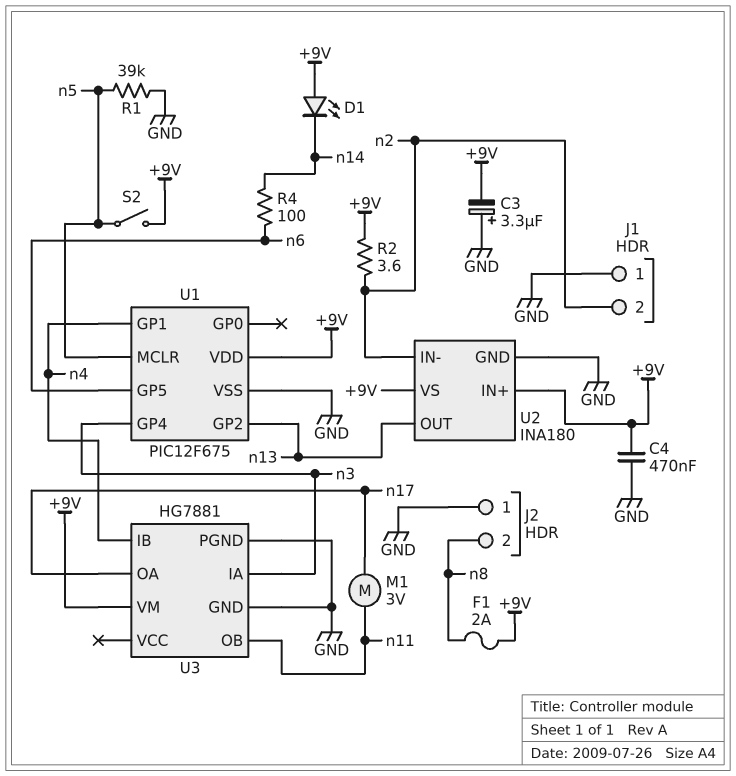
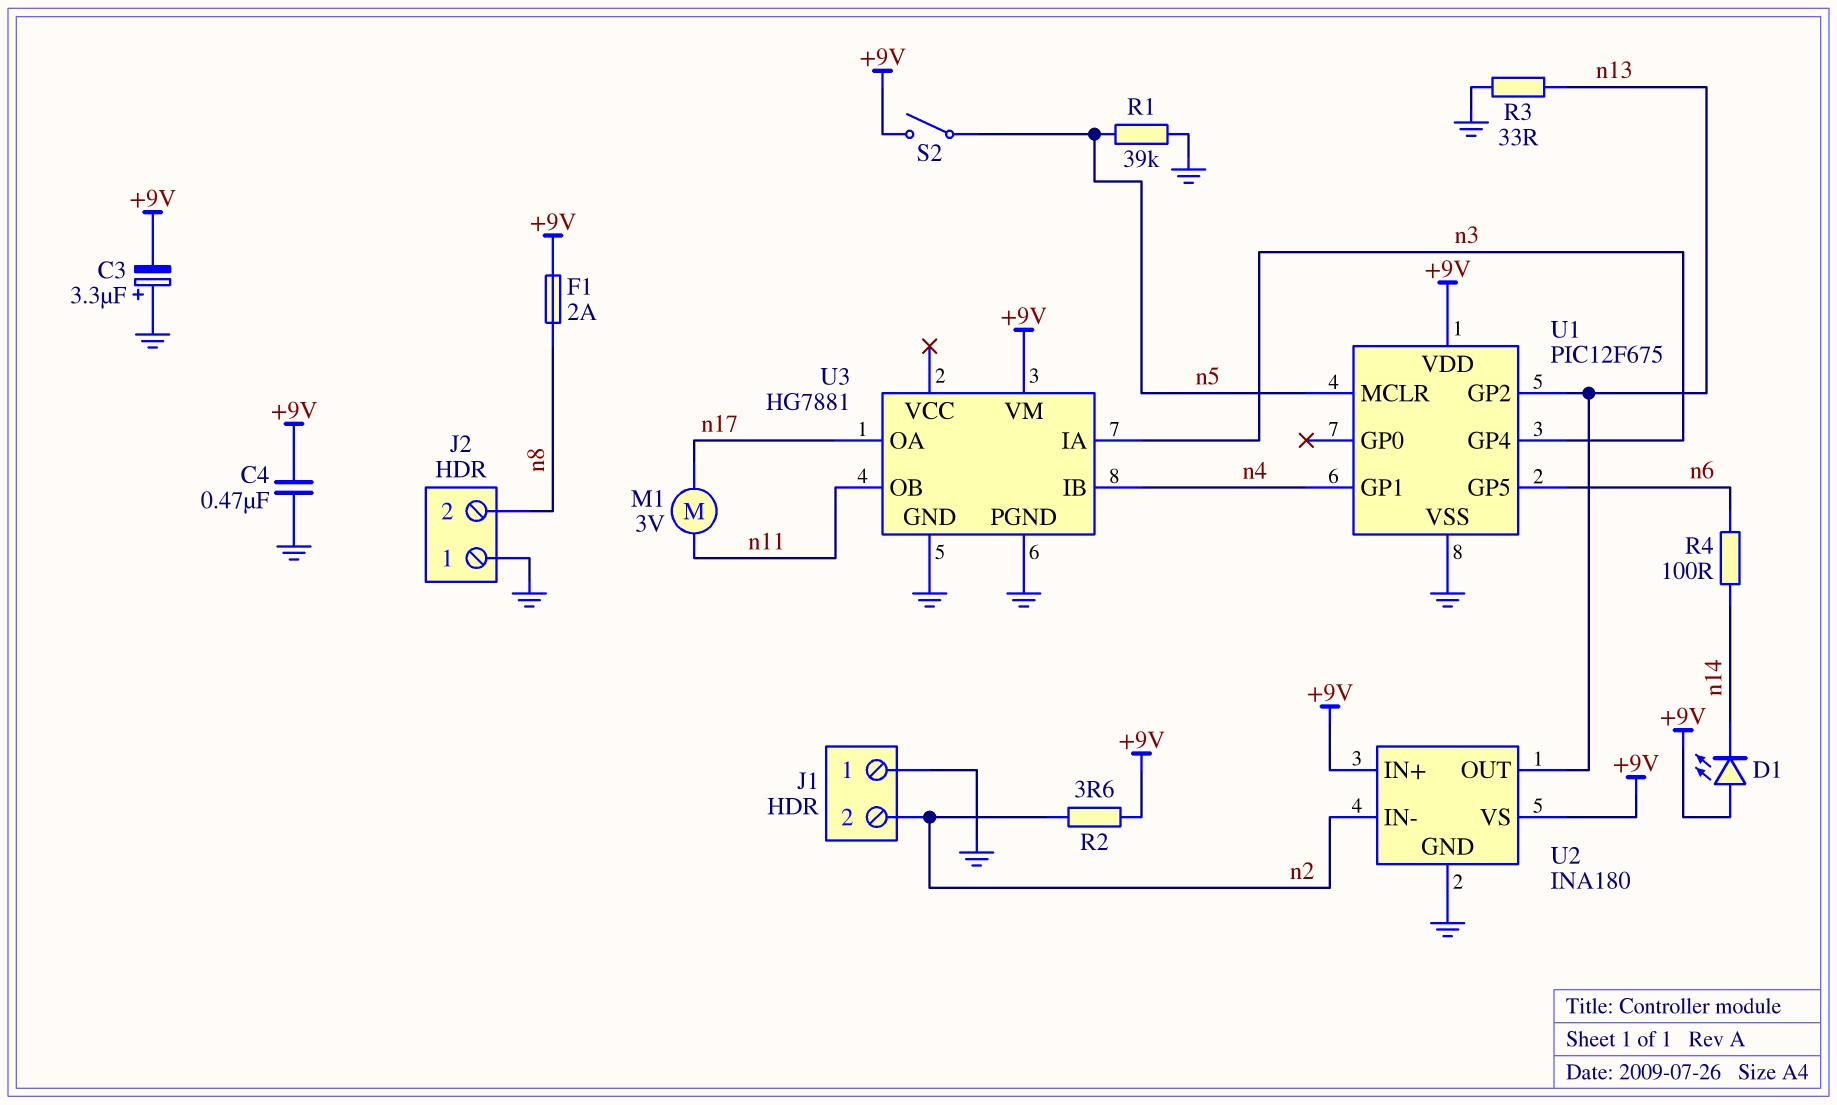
R3: none -> 33 (GND, n13)

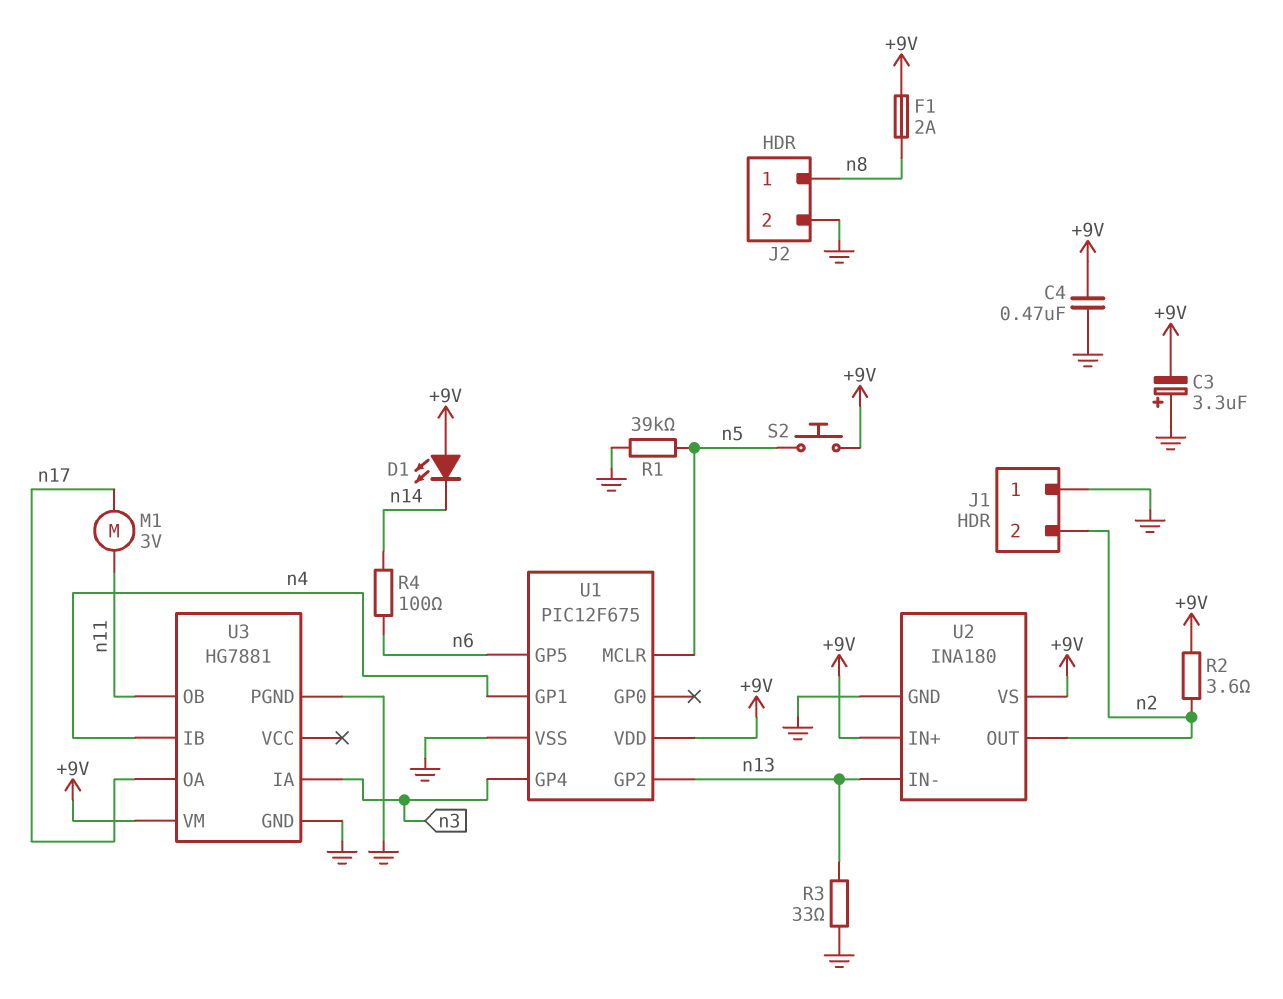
J2 pin 1: GND -> n8
J2 pin 2: n8 -> GND
S2: switch (+9V, n5) -> button (+9V, n5)
U2 pin IN-: n2 -> n13
U2 pin OUT: n13 -> n2

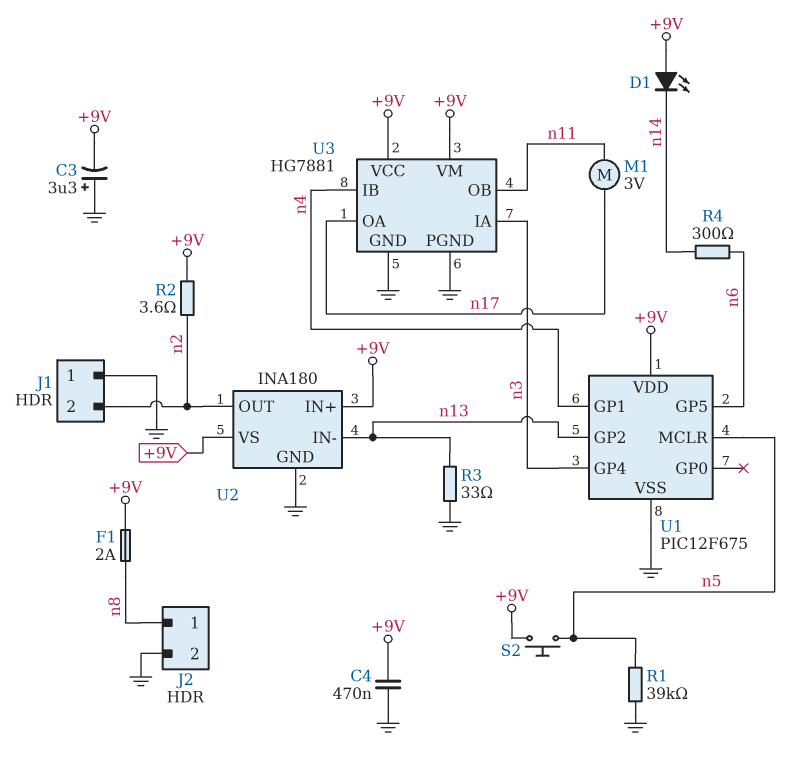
R4: 100 (n6, n14) -> 300 (n6, n14)
U3 pin VCC: none -> +9V

